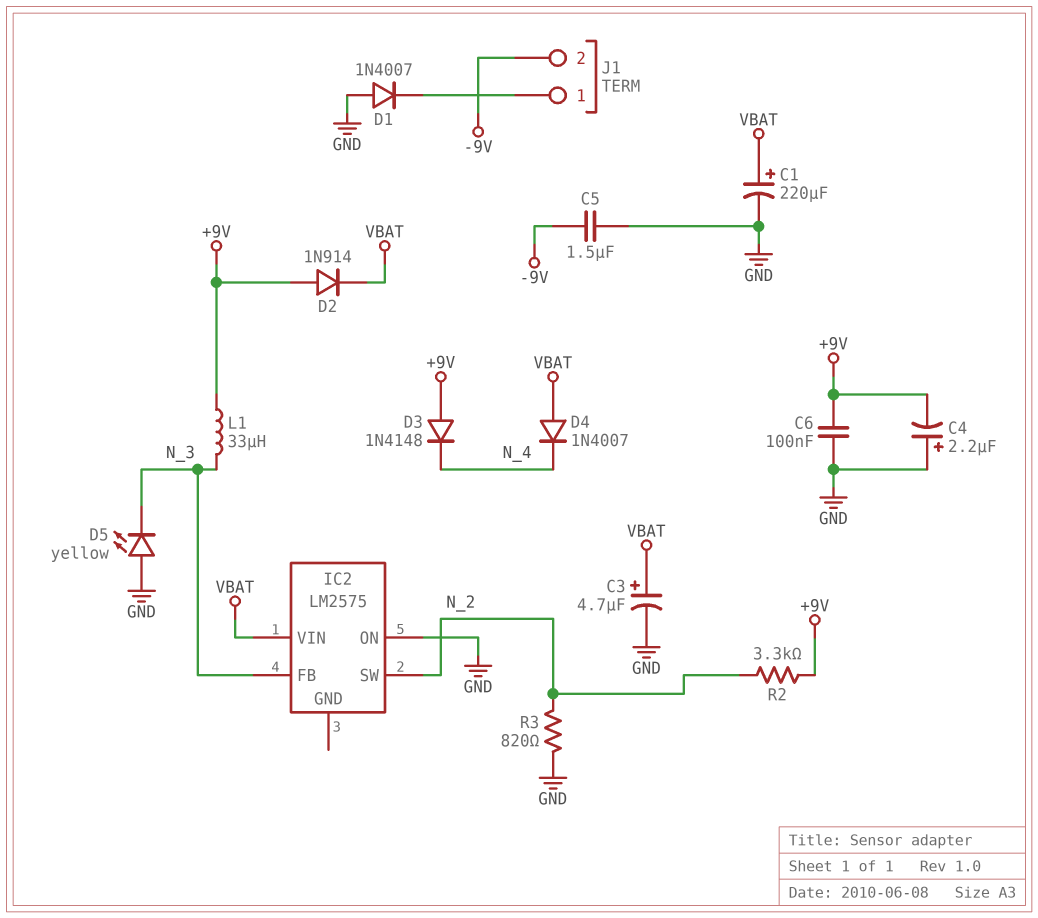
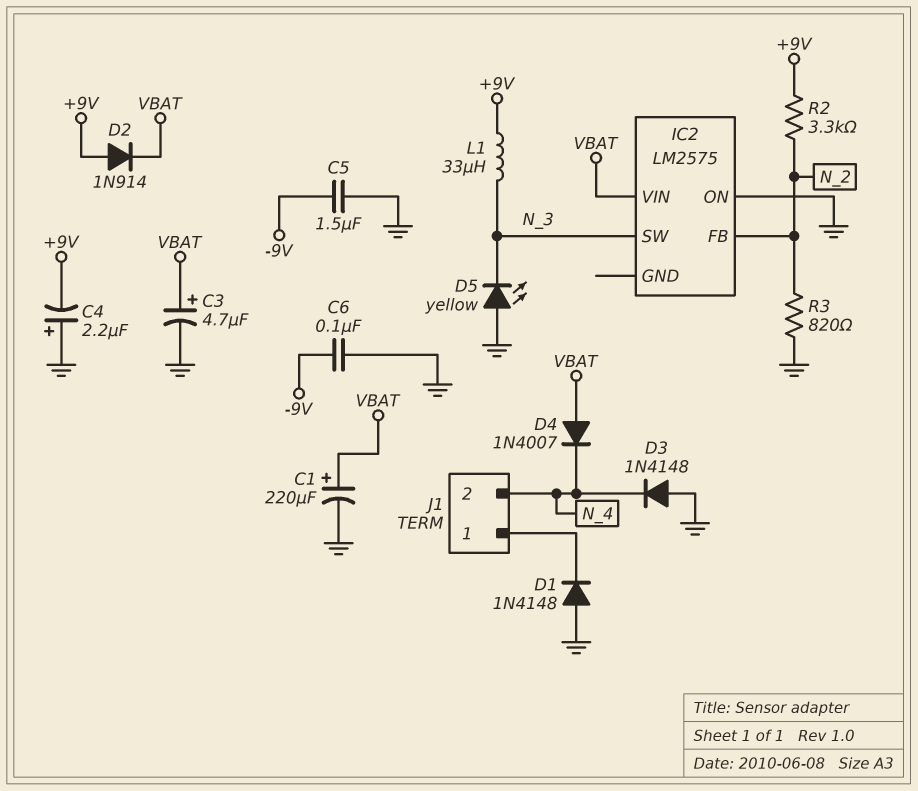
C6: 100nF (+9V, GND) -> 100nF (-9V, GND)
D1: diode 1N4007 (A GND, K J1/1) -> diode 1N4148 (A GND, K J1/1)
D3: diode 1N4148 (A +9V, K N_4) -> diode 1N4148 (A GND, K N_4)
IC2 pin FB: N_3 -> N_2
IC2 pin SW: N_2 -> N_3
J1 pin 2: -9V -> N_4

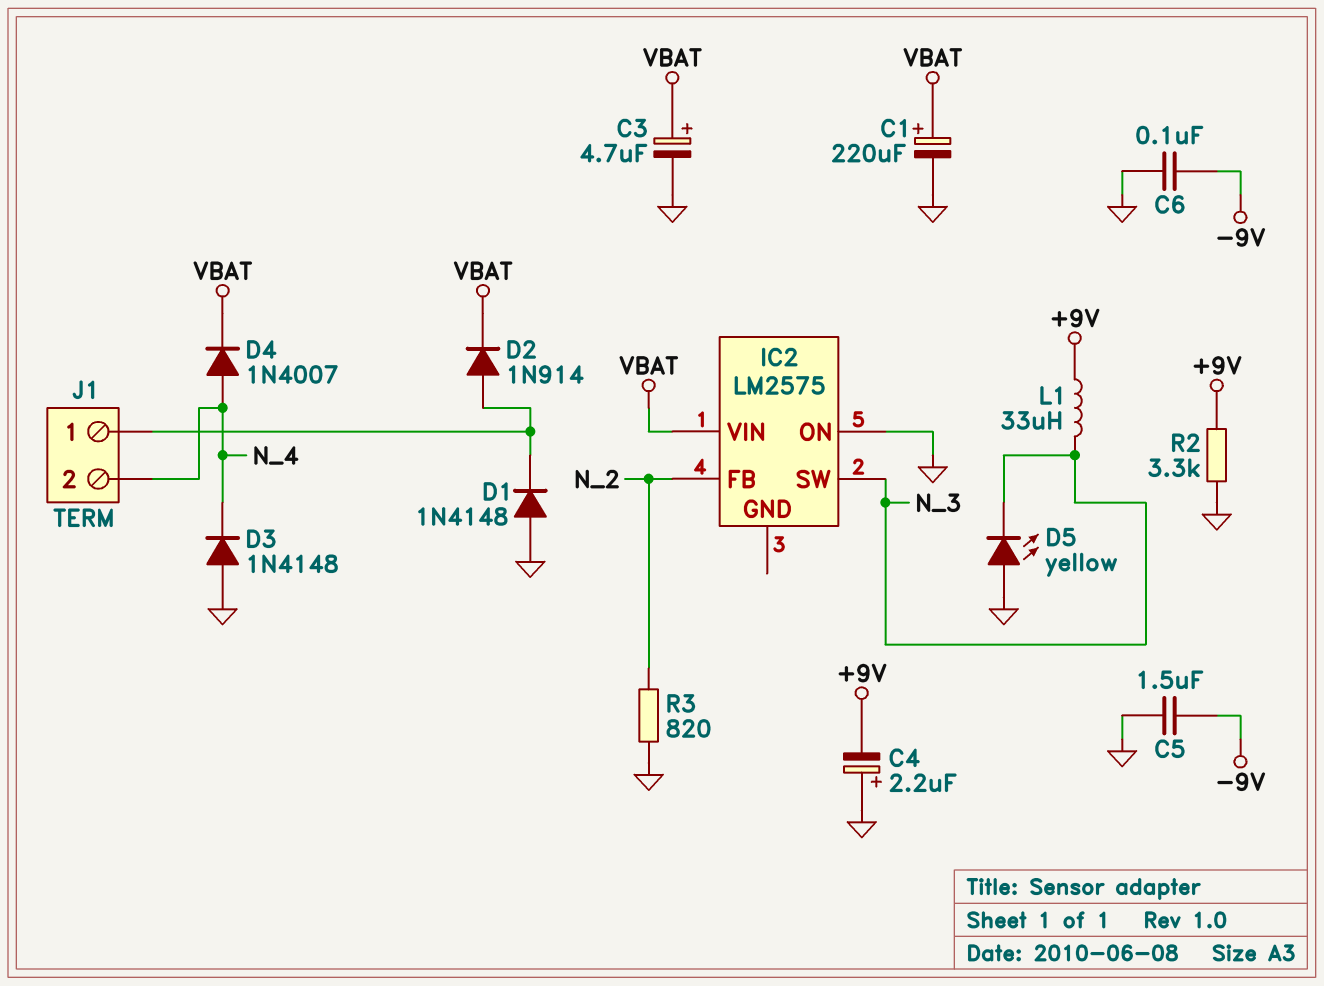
D2: diode 1N914 (A +9V, K VBAT) -> diode 1N914 (A J1/1, K VBAT)
D4: diode 1N4007 (A VBAT, K N_4) -> diode 1N4007 (A N_4, K VBAT)
R2: 3.3k (+9V, N_2) -> 3.3k (+9V, GND)

